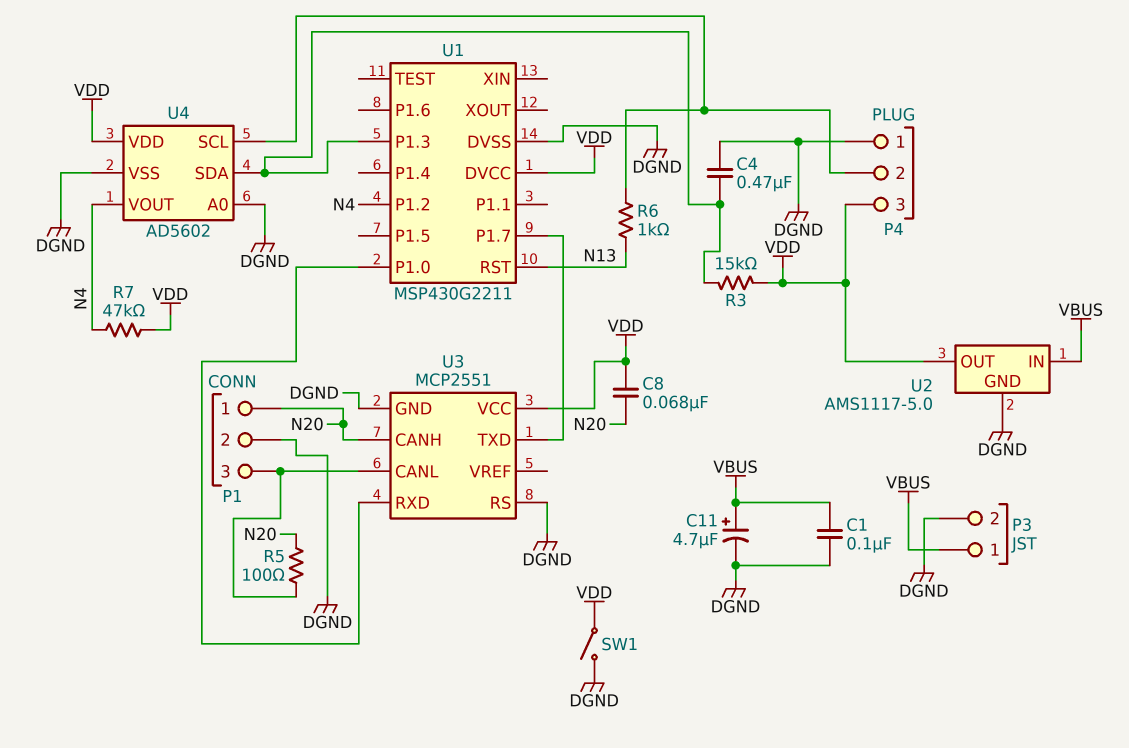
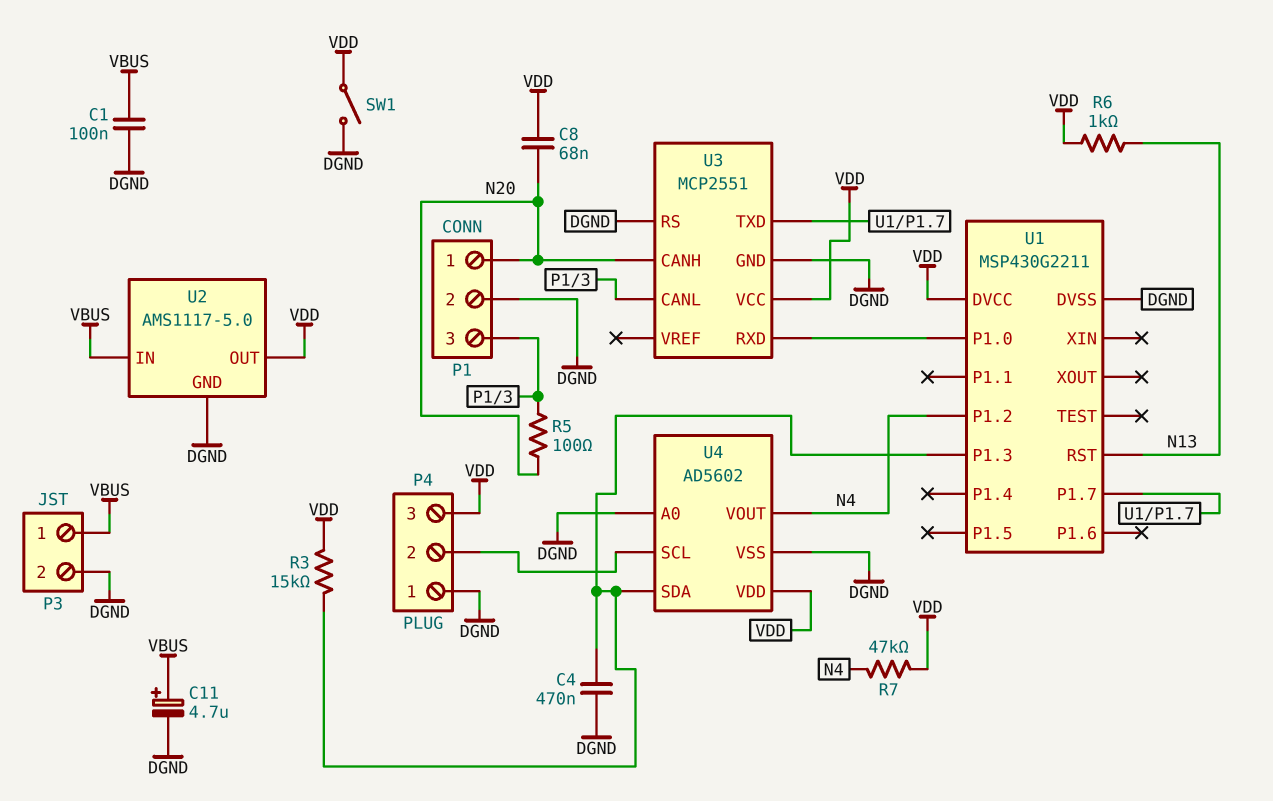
R6: 1k (N13, P4/2) -> 1k (N13, VDD)

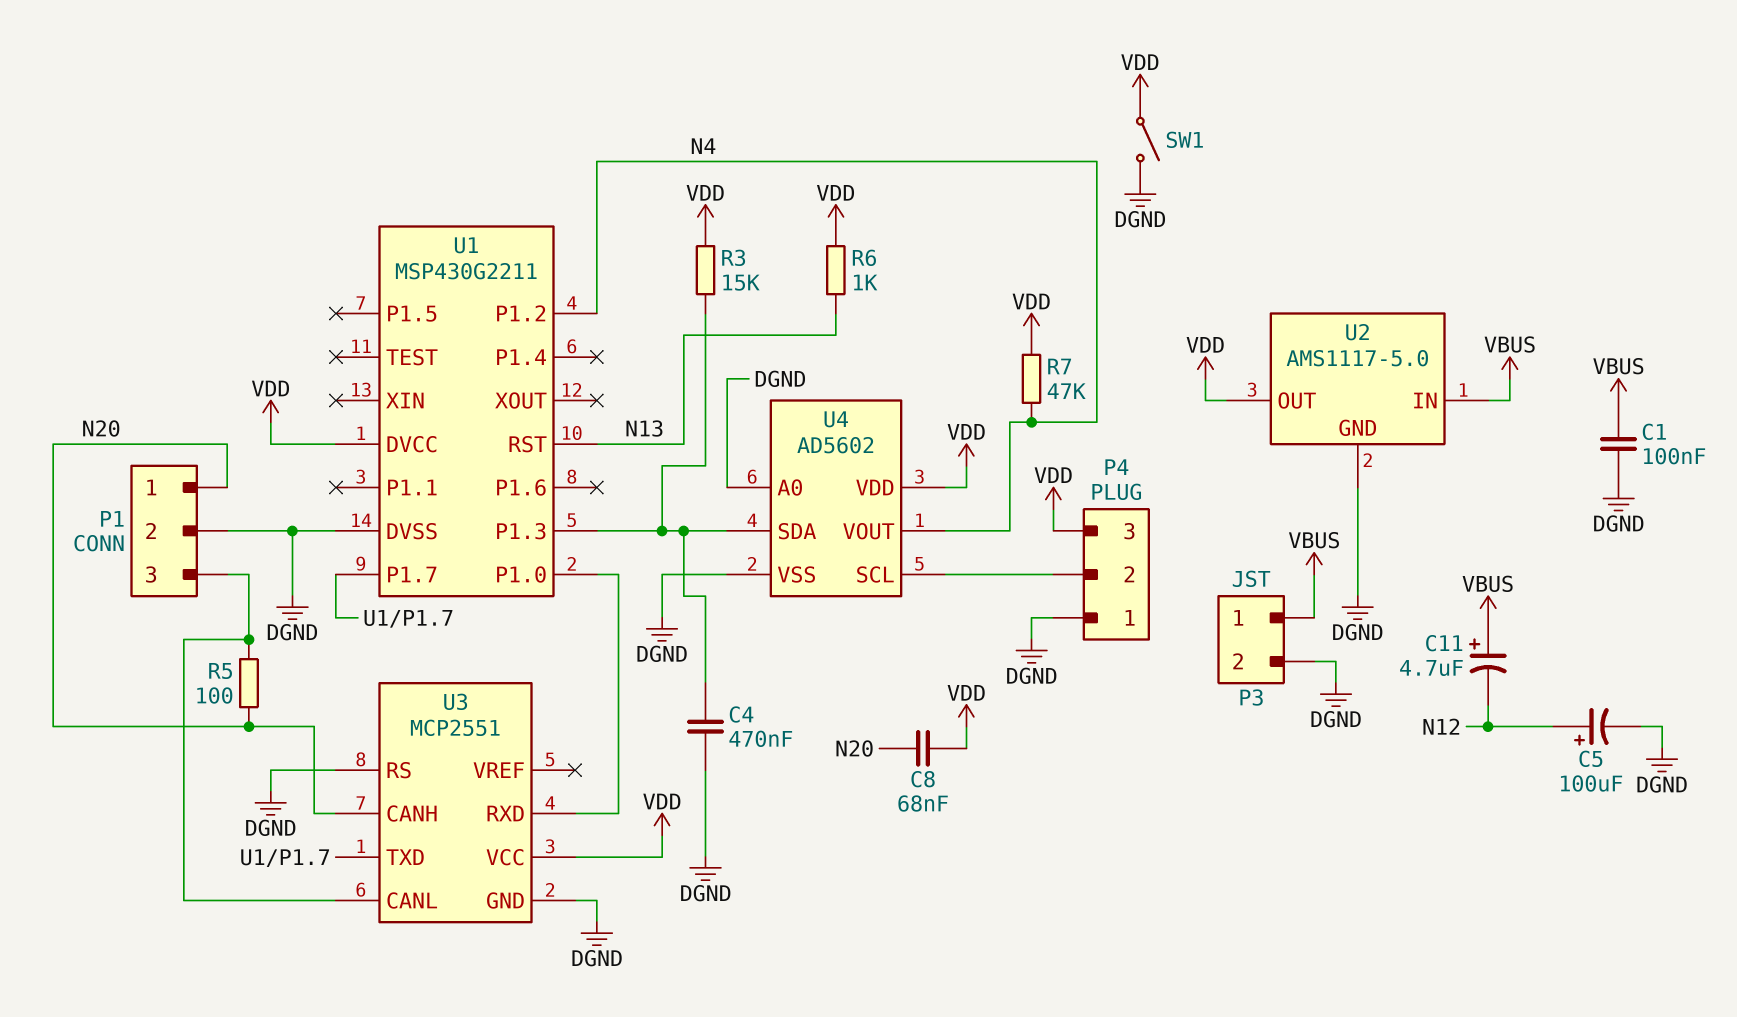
C5: none -> 100uF (plus N12, minus DGND)
C11: 4.7uF (plus VBUS, minus DGND) -> 4.7uF (plus VBUS, minus N12)

